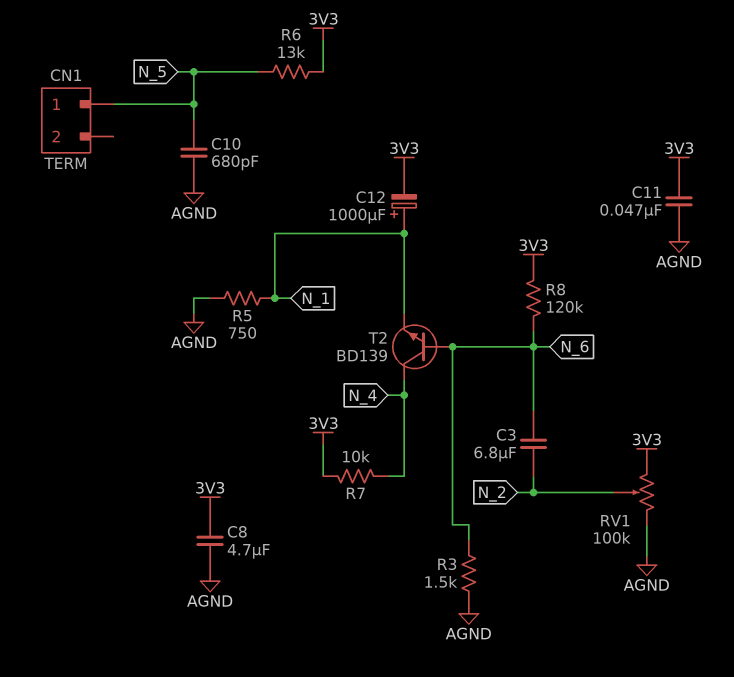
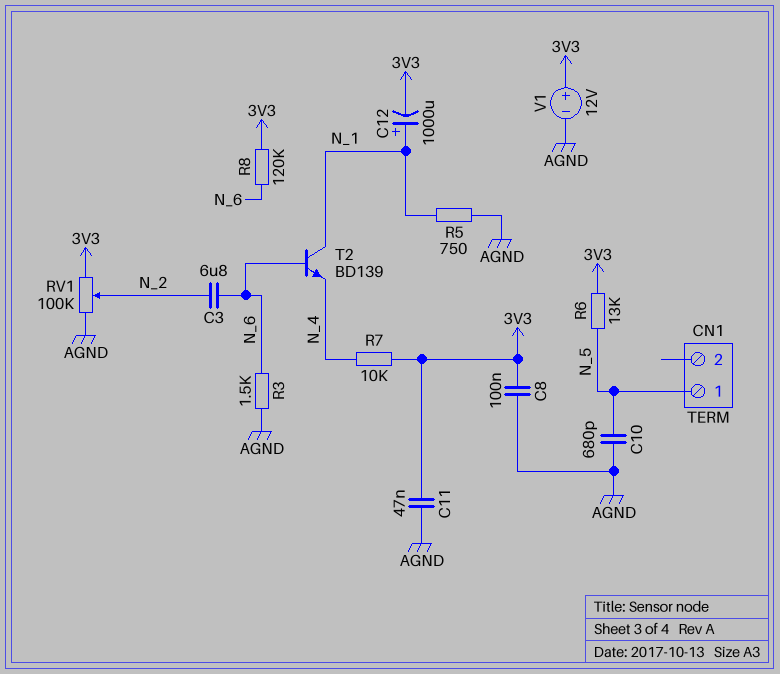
C8: 4.7uF (3V3, AGND) -> 100nF (3V3, AGND)
T2: NPN BD139 (B N_6, C N_4, E N_1) -> NPN BD139 (B N_6, C N_1, E N_4)
V1: none -> 12V (plus 3V3, minus AGND)

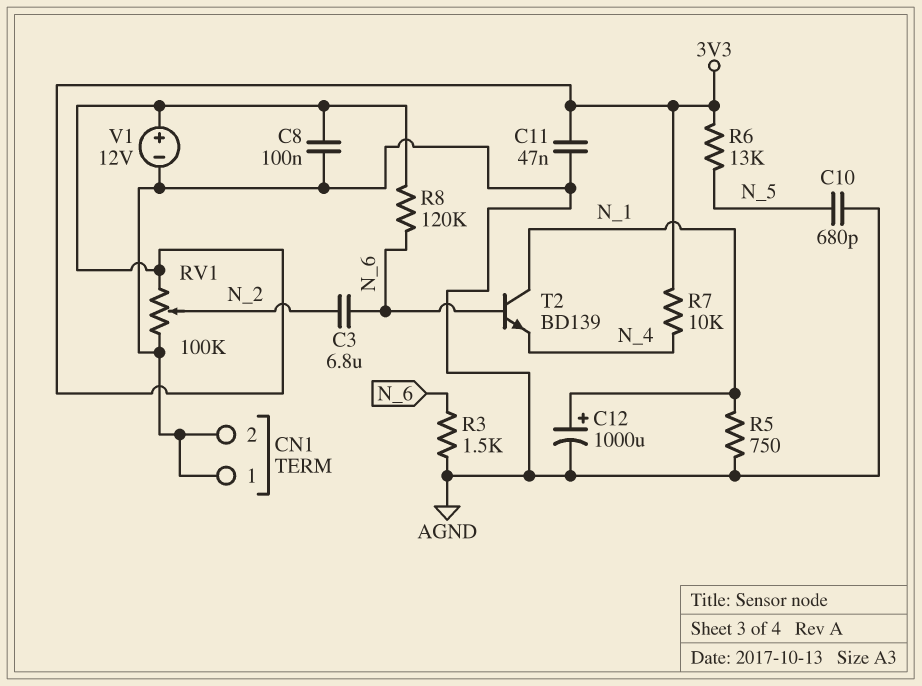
C12: 1000uF (plus N_1, minus 3V3) -> 1000uF (plus N_1, minus AGND)
CN1 pin 1: N_5 -> AGND
CN1 pin 2: none -> AGND

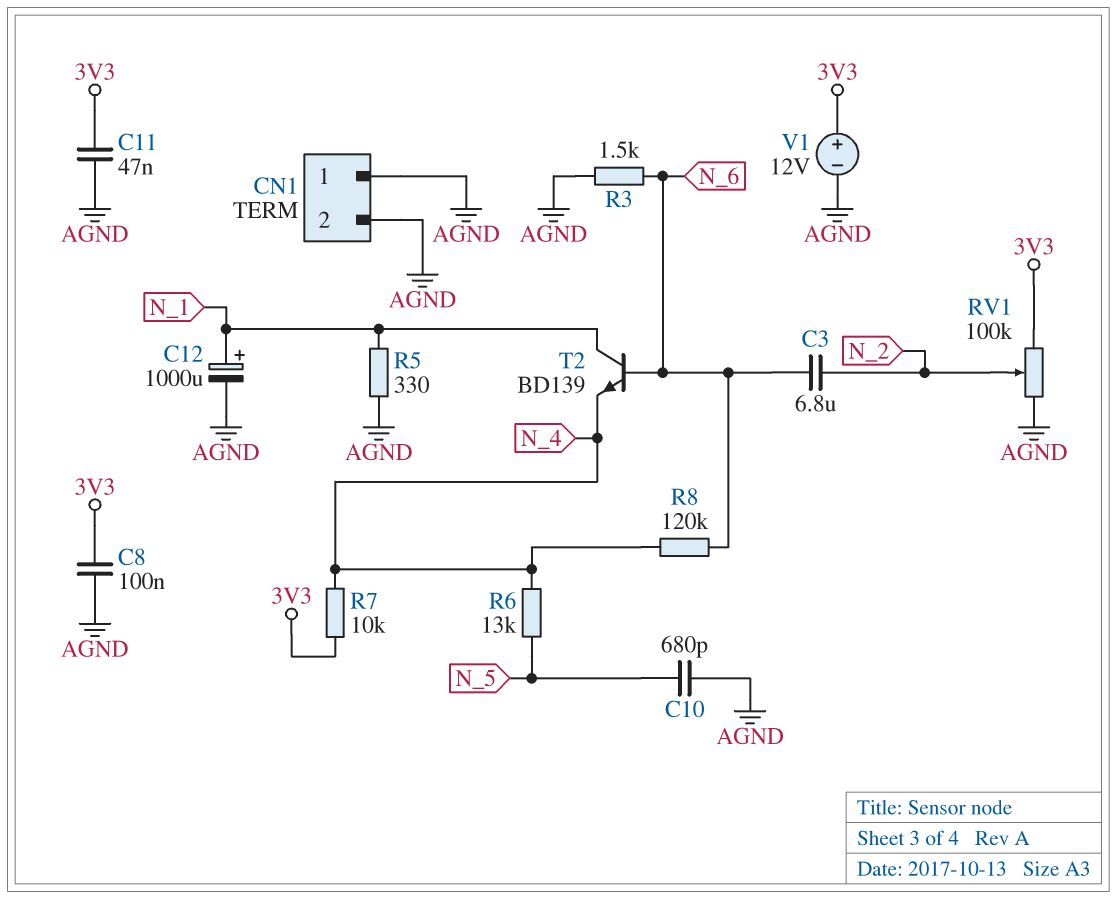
R5: 750 (AGND, N_1) -> 330 (AGND, N_1)
R6: 13k (3V3, N_5) -> 13k (N_4, N_5)
R8: 120k (3V3, N_6) -> 120k (N_4, N_6)

